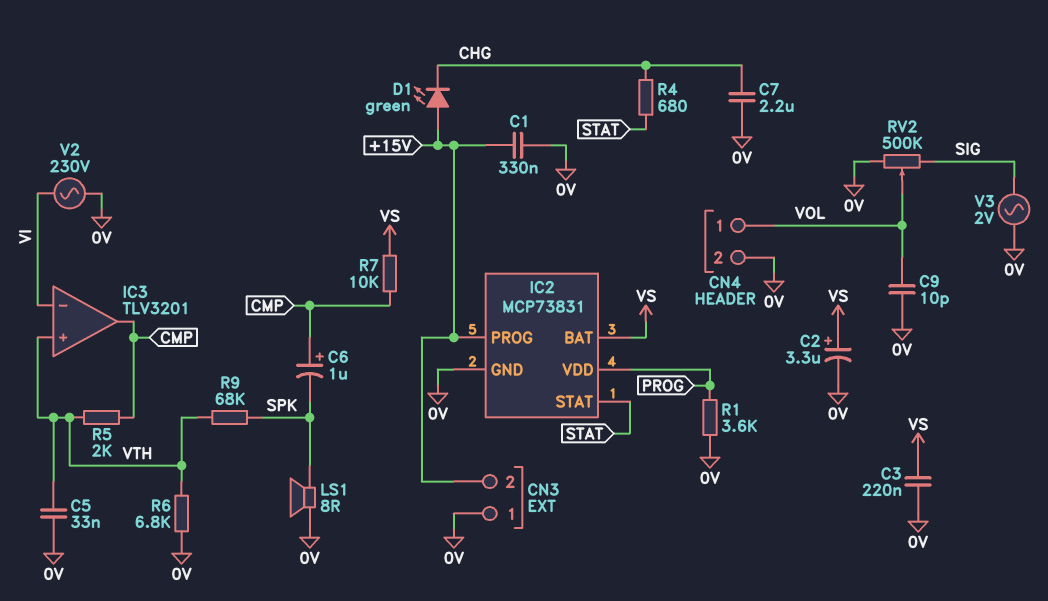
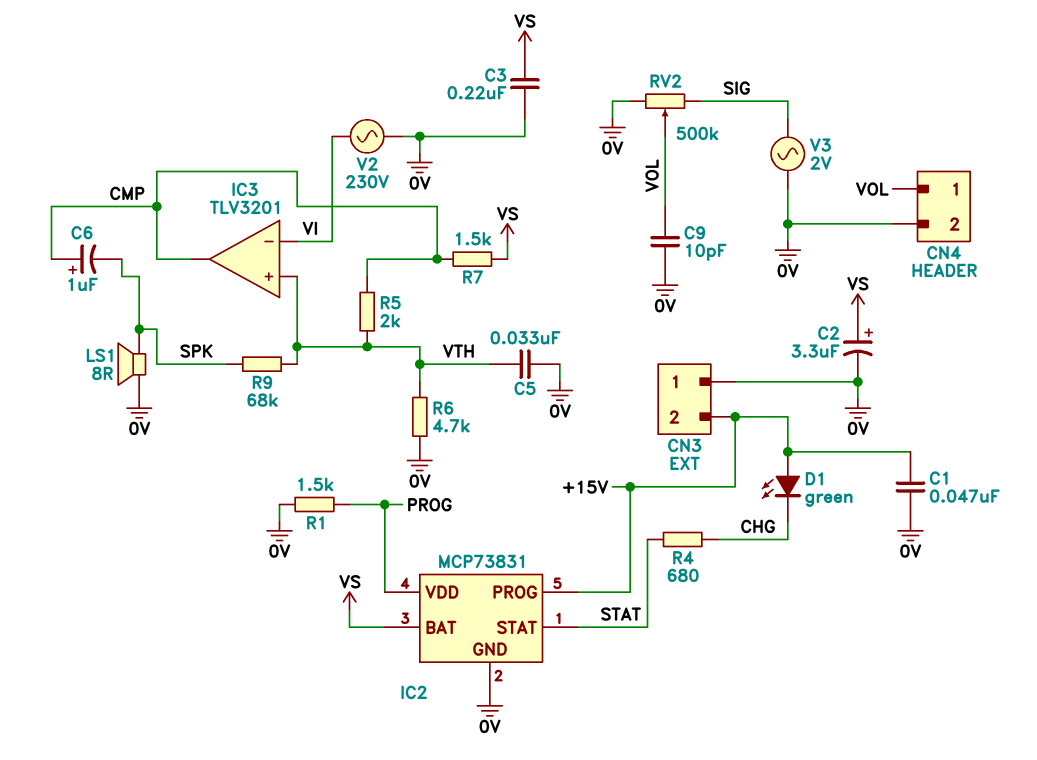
C1: 330nF (+15V, 0V) -> 47nF (+15V, 0V)
C7: 2.2uF (0V, CHG) -> none
R1: 3.6k (0V, PROG) -> 1.5k (0V, PROG)
R6: 6.8k (0V, VTH) -> 4.7k (0V, VTH)
R7: 10k (CMP, VS) -> 1.5k (CMP, VS)

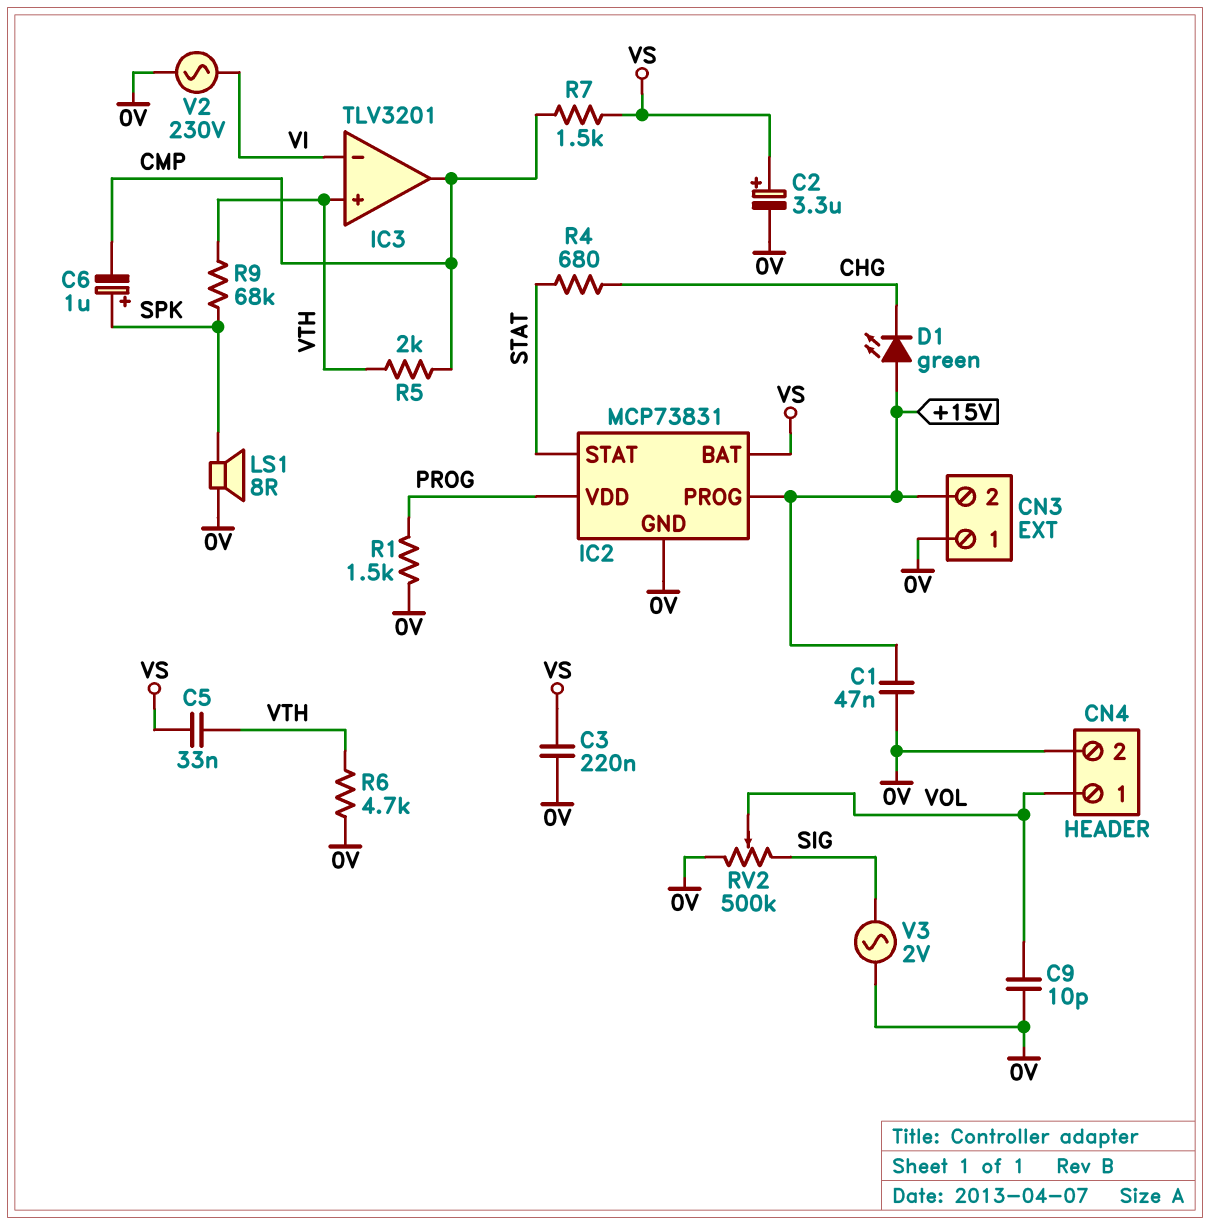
C5: 33nF (0V, VTH) -> 33nF (VS, VTH)
C6: 1uF (plus CMP, minus SPK) -> 1uF (plus SPK, minus CMP)

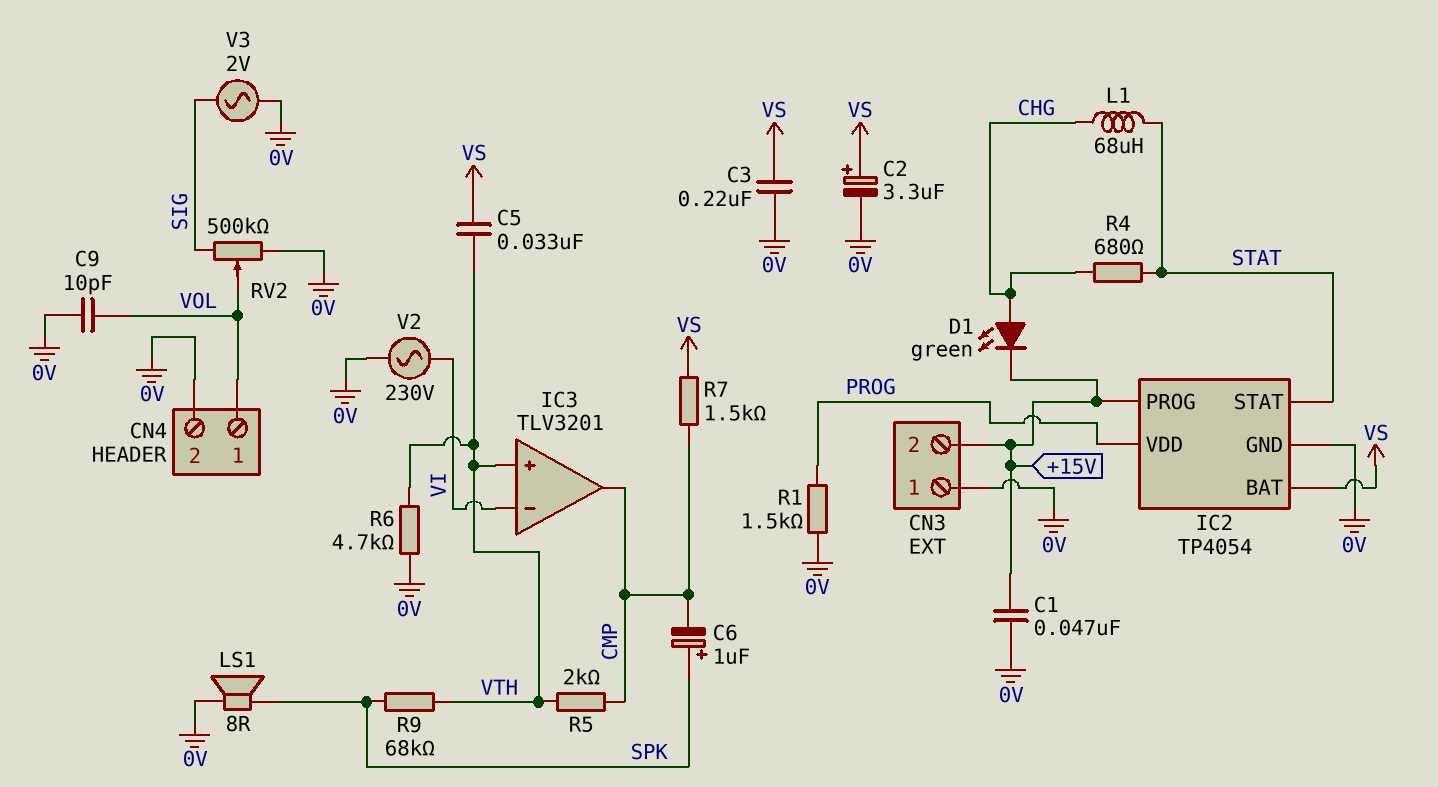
D1: LED green (A +15V, K CHG) -> LED green (A CHG, K +15V)
IC2: MCP73831 -> TP4054
L1: none -> 68uH (CHG, STAT)

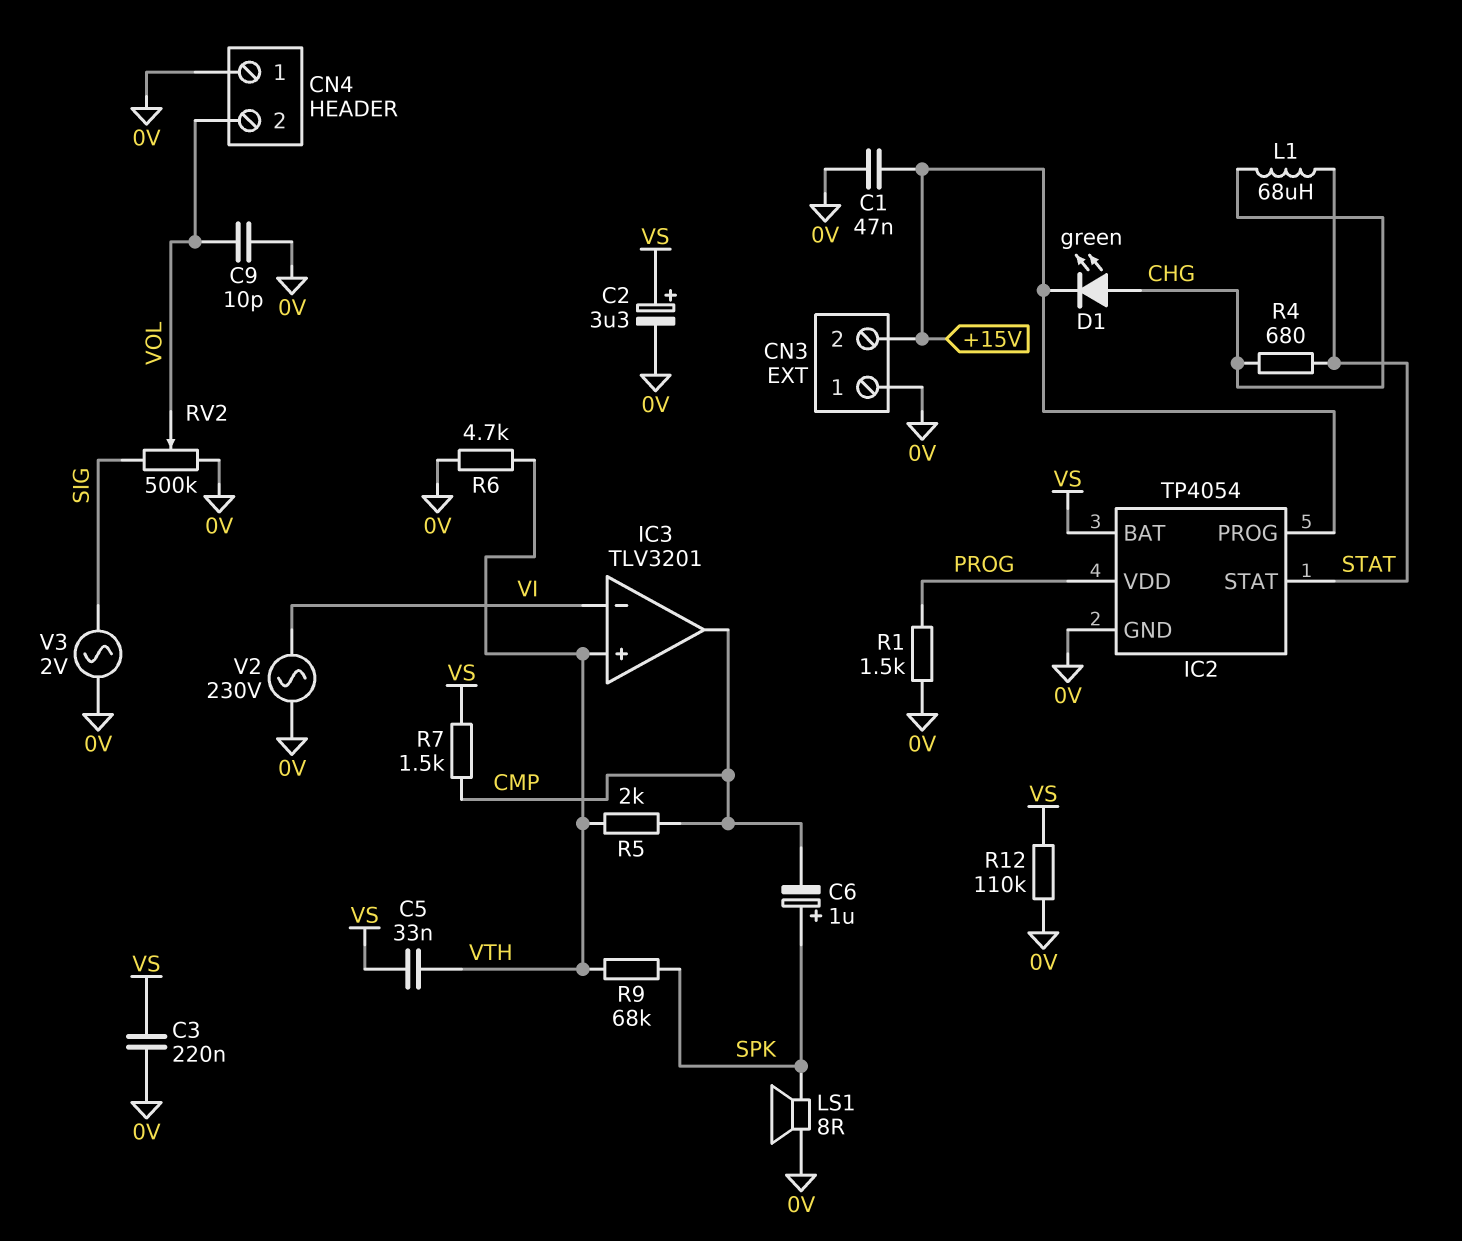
CN4 pin 1: VOL -> 0V
CN4 pin 2: 0V -> VOL
R12: none -> 110k (0V, VS)

